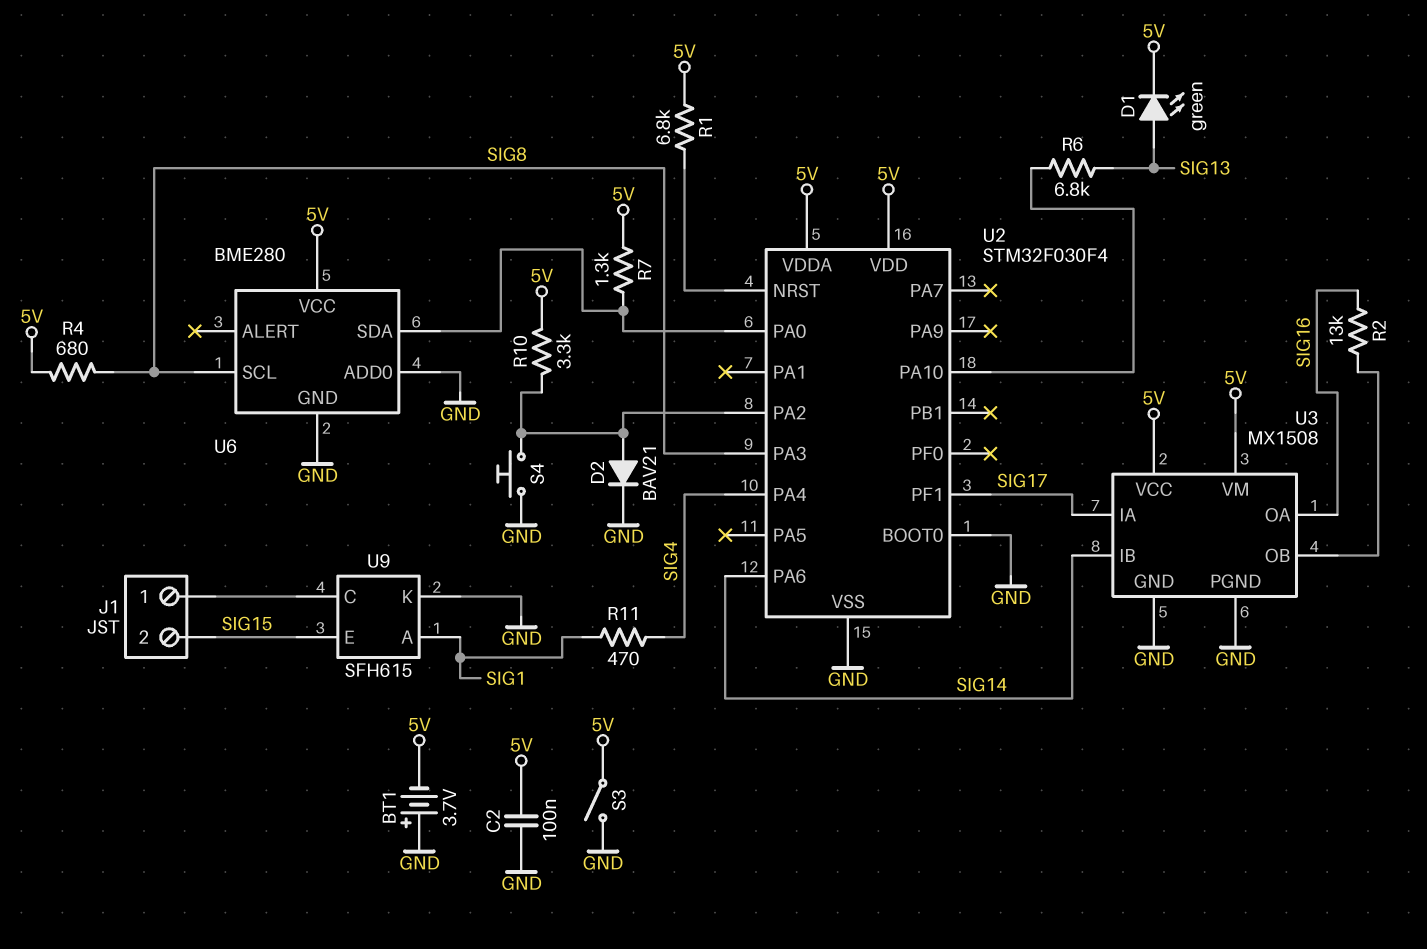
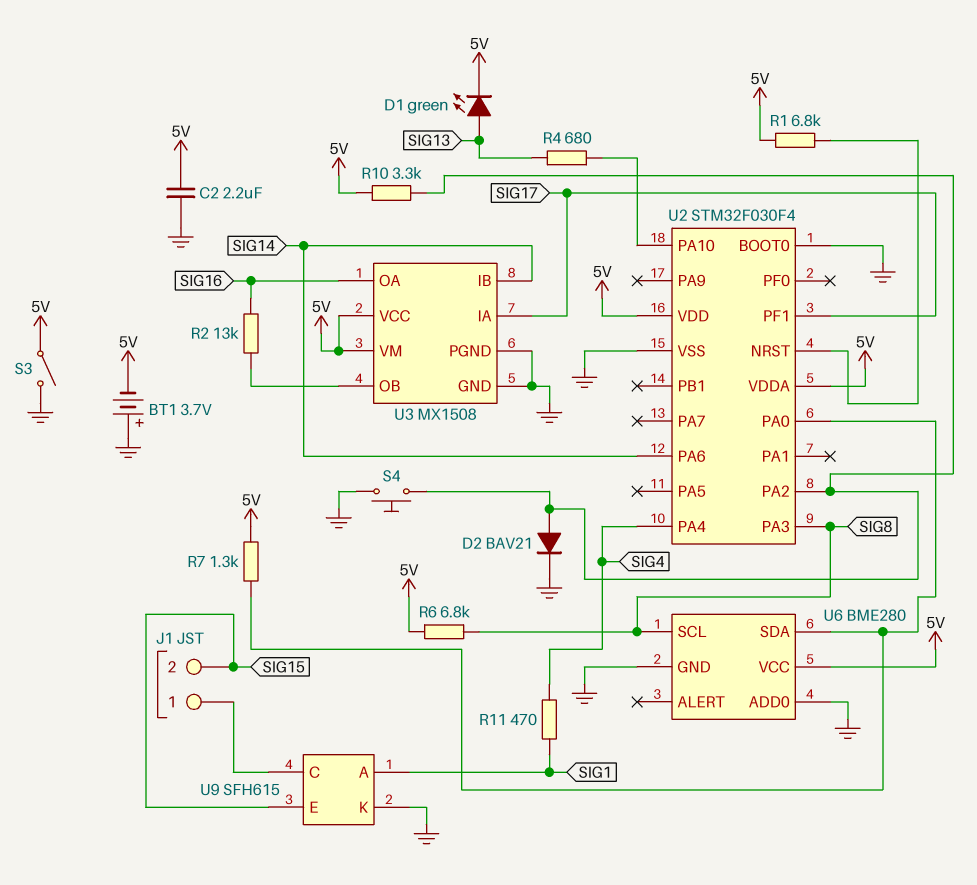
C2: 100nF (5V, GND) -> 2.2uF (5V, GND)
R4: 680 (5V, SIG8) -> 680 (SIG13, U2/PA10)
R6: 6.8k (SIG13, U2/PA10) -> 6.8k (5V, SIG8)

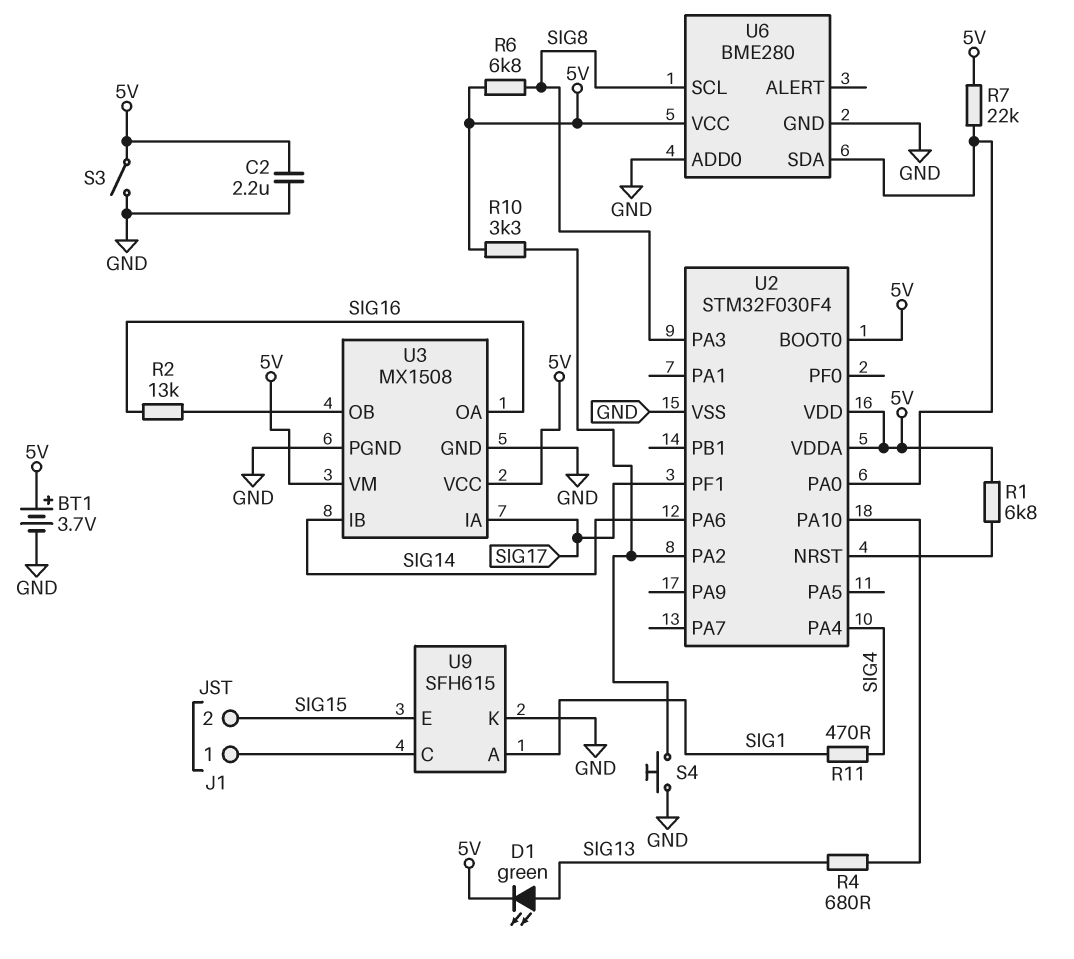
BT1: 3.7V (plus GND, minus 5V) -> 3.7V (plus 5V, minus GND)
D2: diode BAV21 (A U2/PA2, K GND) -> none
R7: 1.3k (5V, U2/PA0) -> 22k (5V, U2/PA0)
U2 pin BOOT0: GND -> 5V

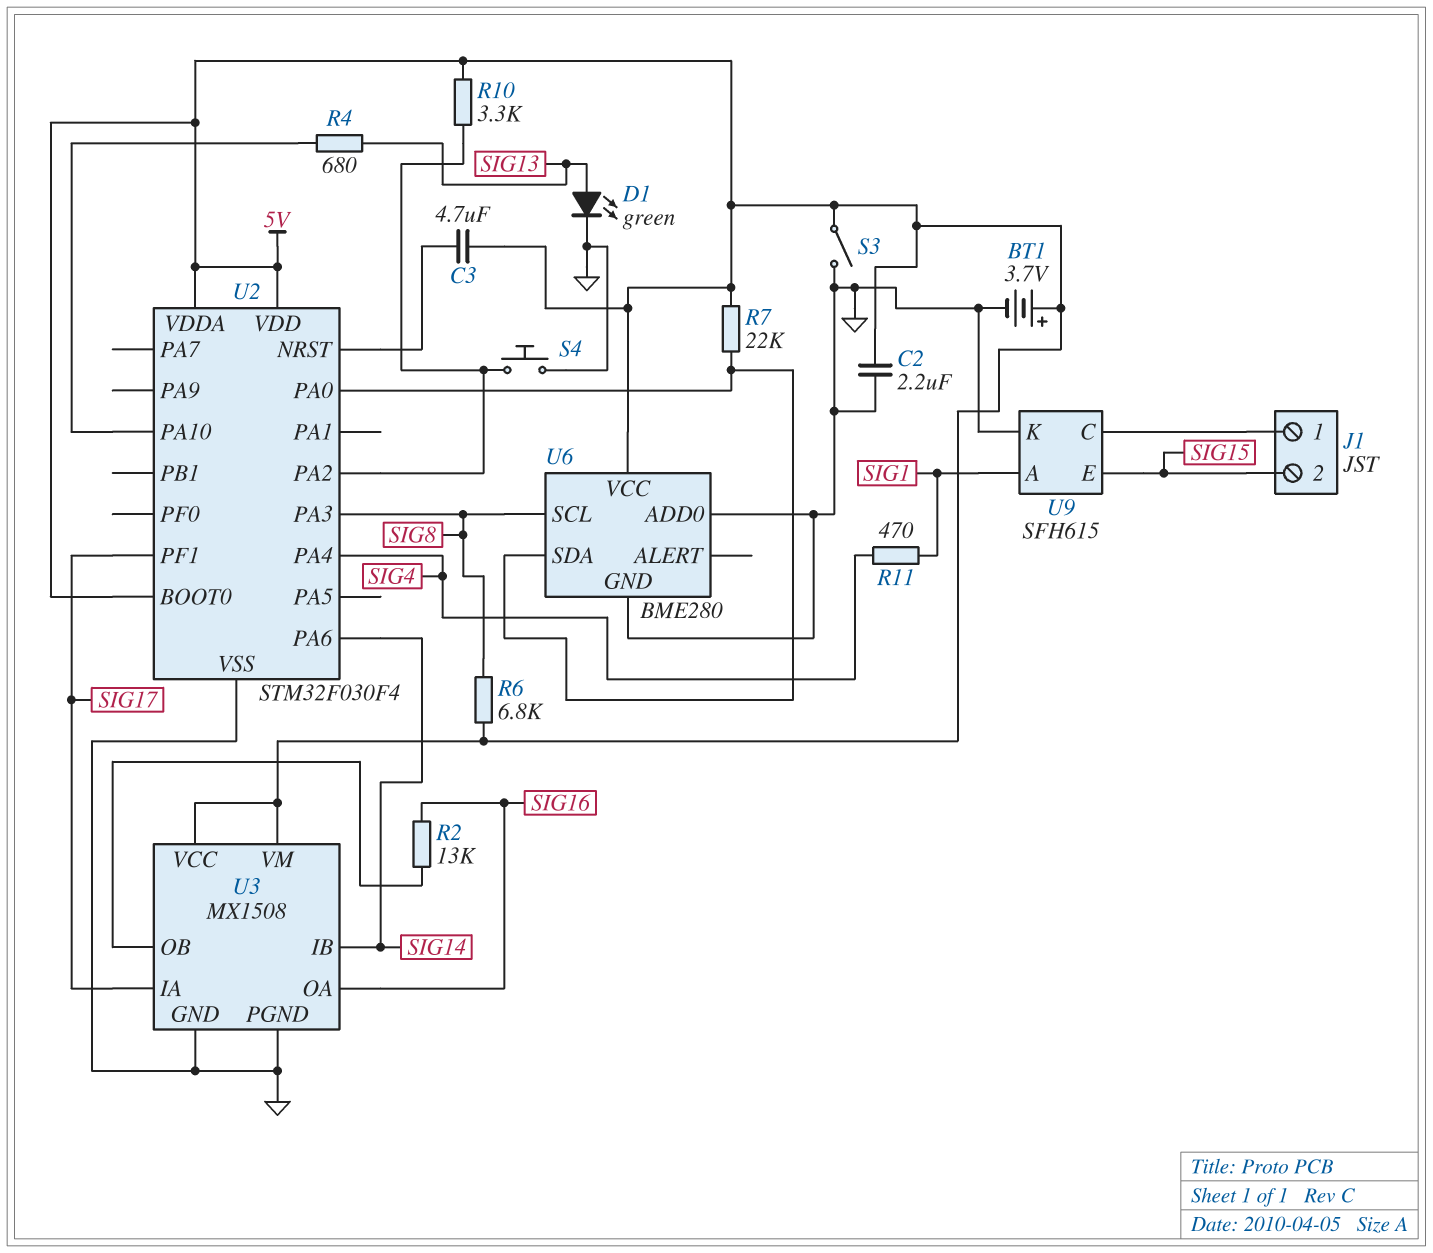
C3: none -> 4.7uF (5V, U2/NRST)
D1: LED green (A SIG13, K 5V) -> LED green (A SIG13, K GND)
R1: 6.8k (5V, U2/NRST) -> none

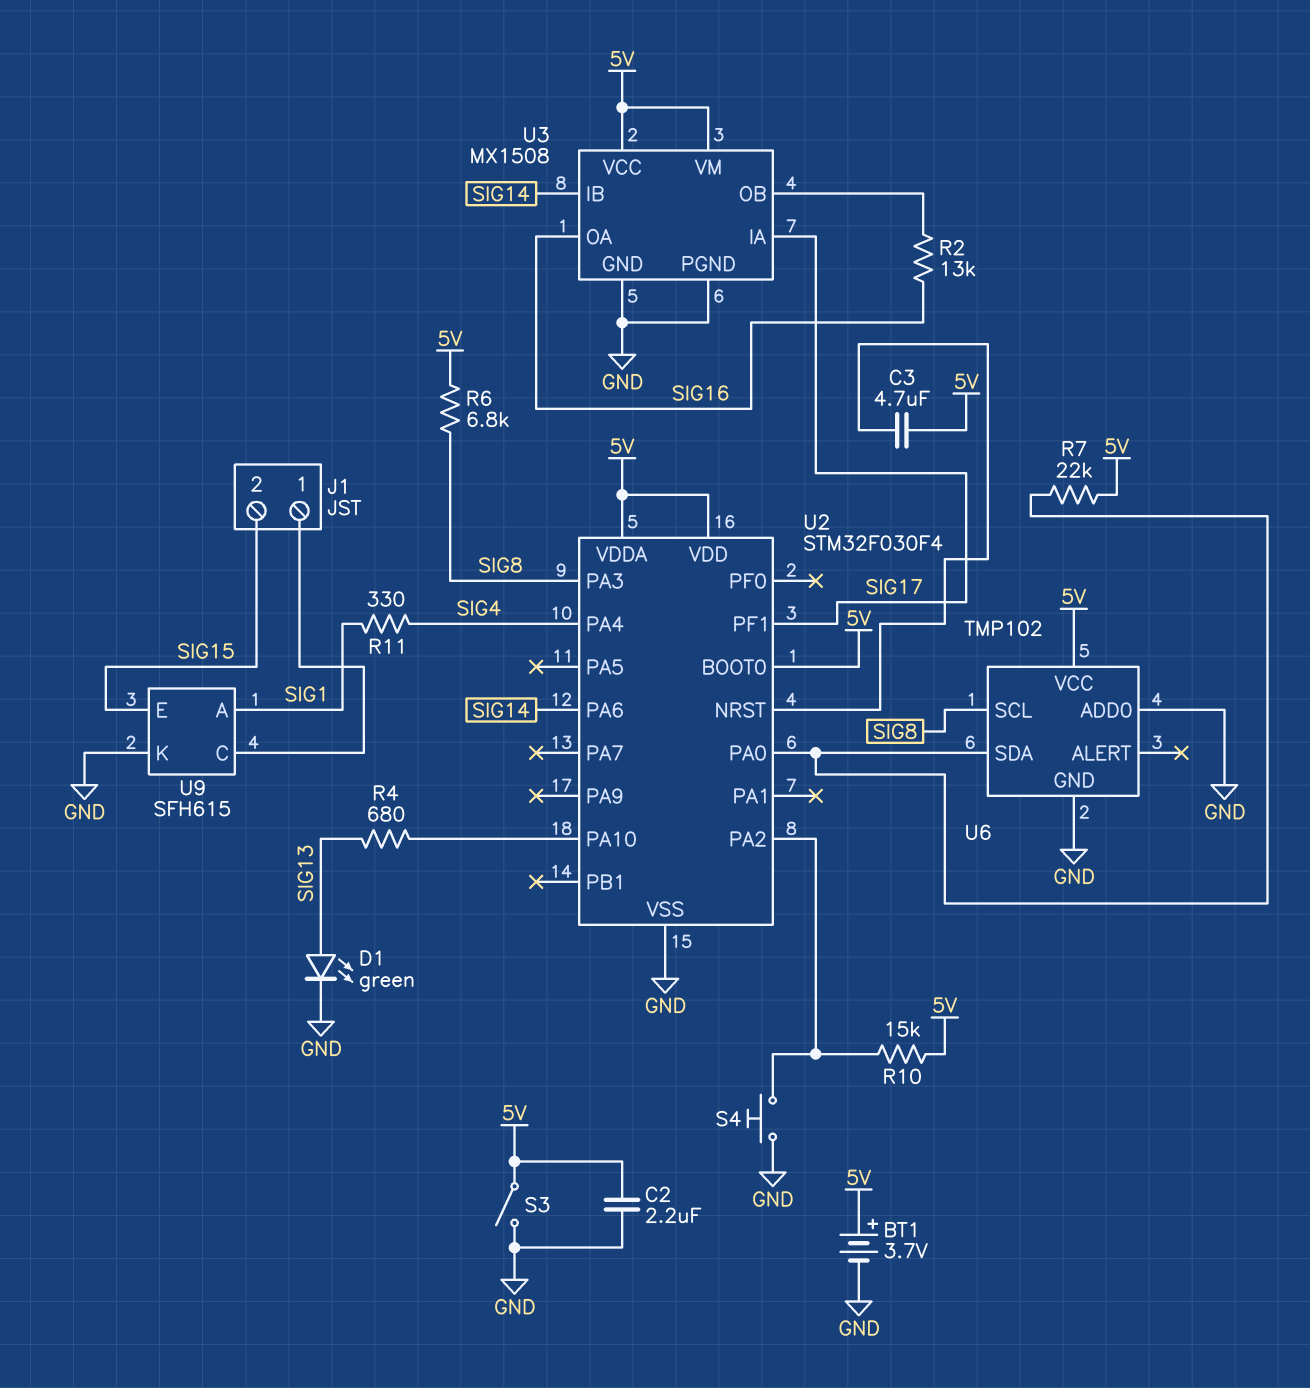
R10: 3.3k (5V, U2/PA2) -> 15k (5V, U2/PA2)
R11: 470 (SIG1, SIG4) -> 330 (SIG1, SIG4)
U6: BME280 -> TMP102

